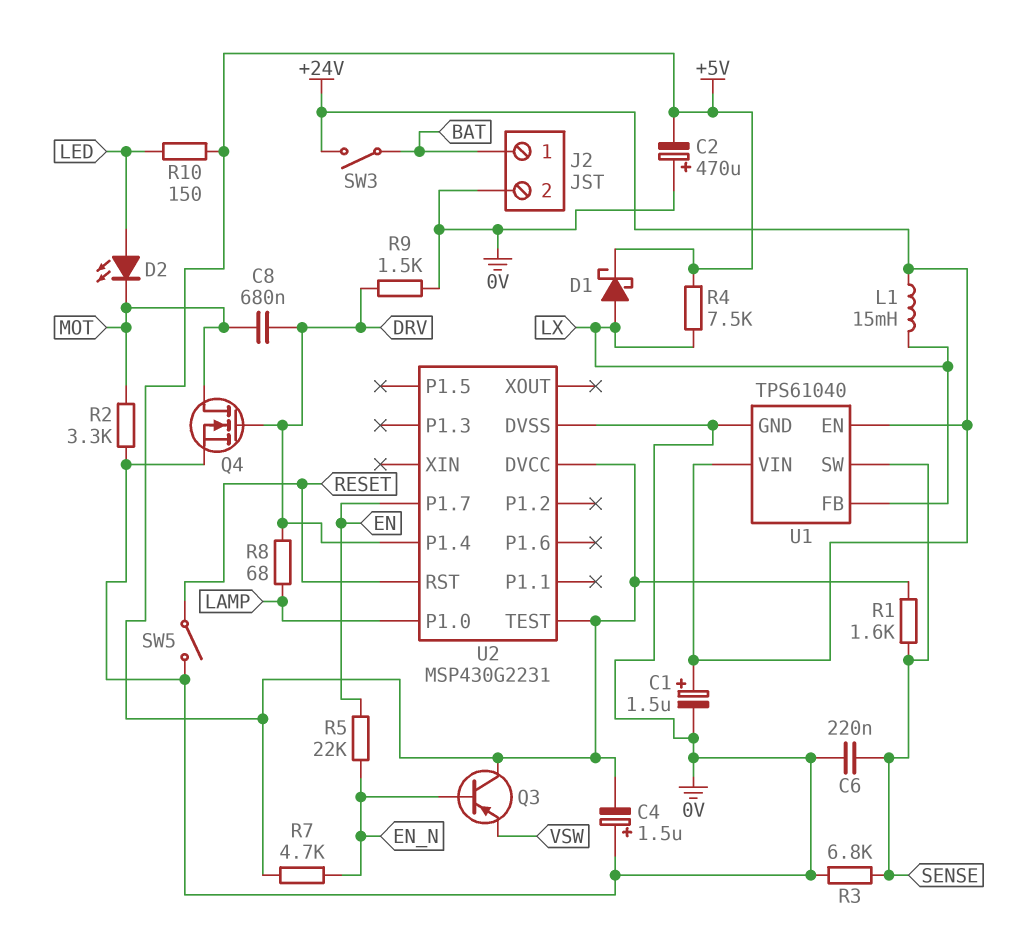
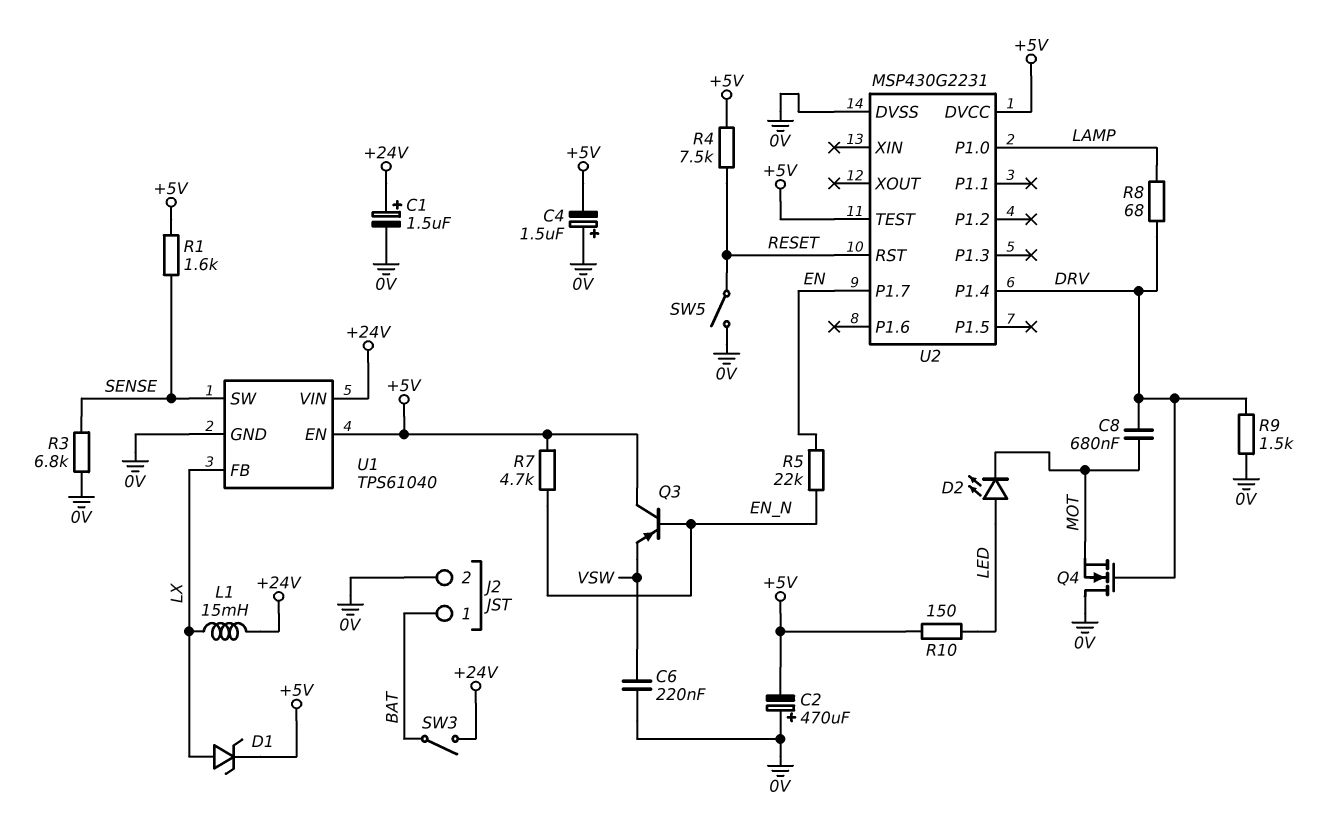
C6: 220nF (0V, SENSE) -> 220nF (0V, VSW)
D1: schottky (A LX, K +5V) -> zener (A LX, K +5V)
Q4: NMOS (G DRV, D MOT, S 0V) -> NMOS (G DRV, D 0V, S MOT)
R2: 3.3k (0V, MOT) -> none
R4: 7.5k (+5V, LX) -> 7.5k (+5V, RESET)
U1 pin EN: +24V -> +5V

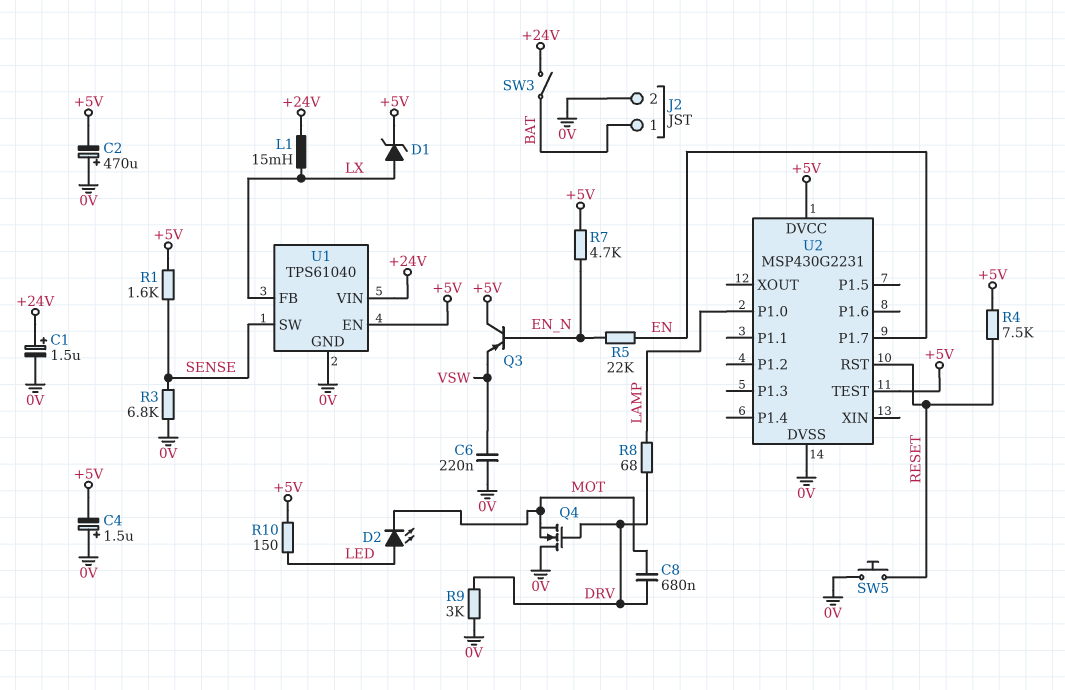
R9: 1.5k (0V, DRV) -> 3k (0V, DRV)
SW5: switch (0V, RESET) -> button (0V, RESET)
U2 pin P1.4: DRV -> none

